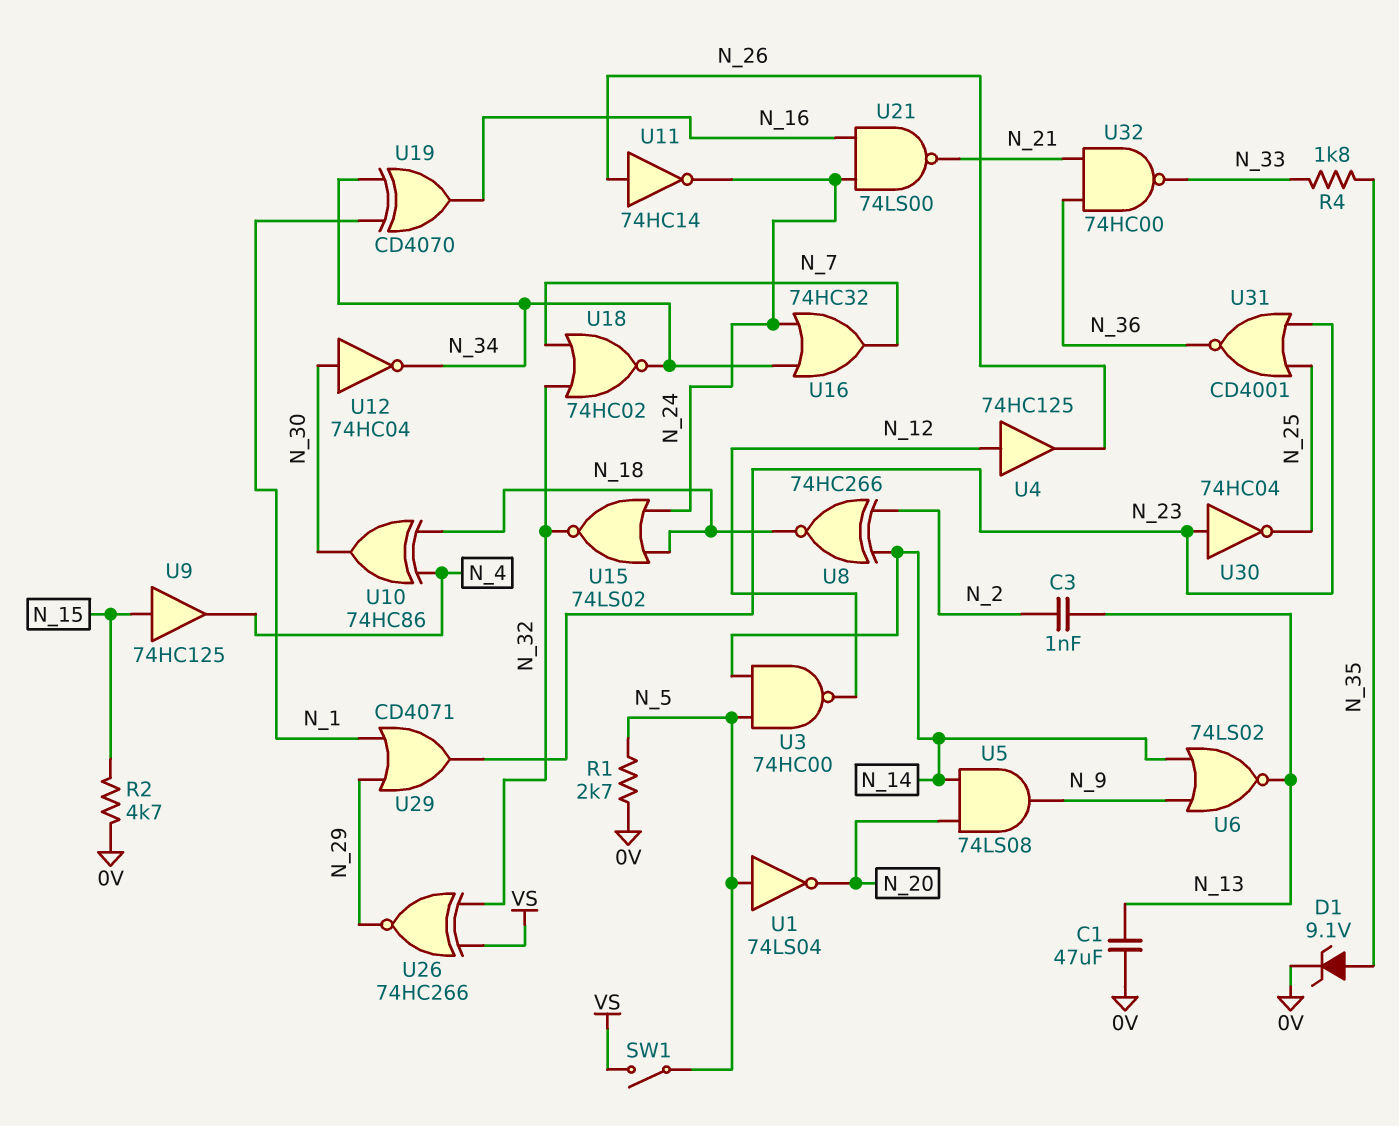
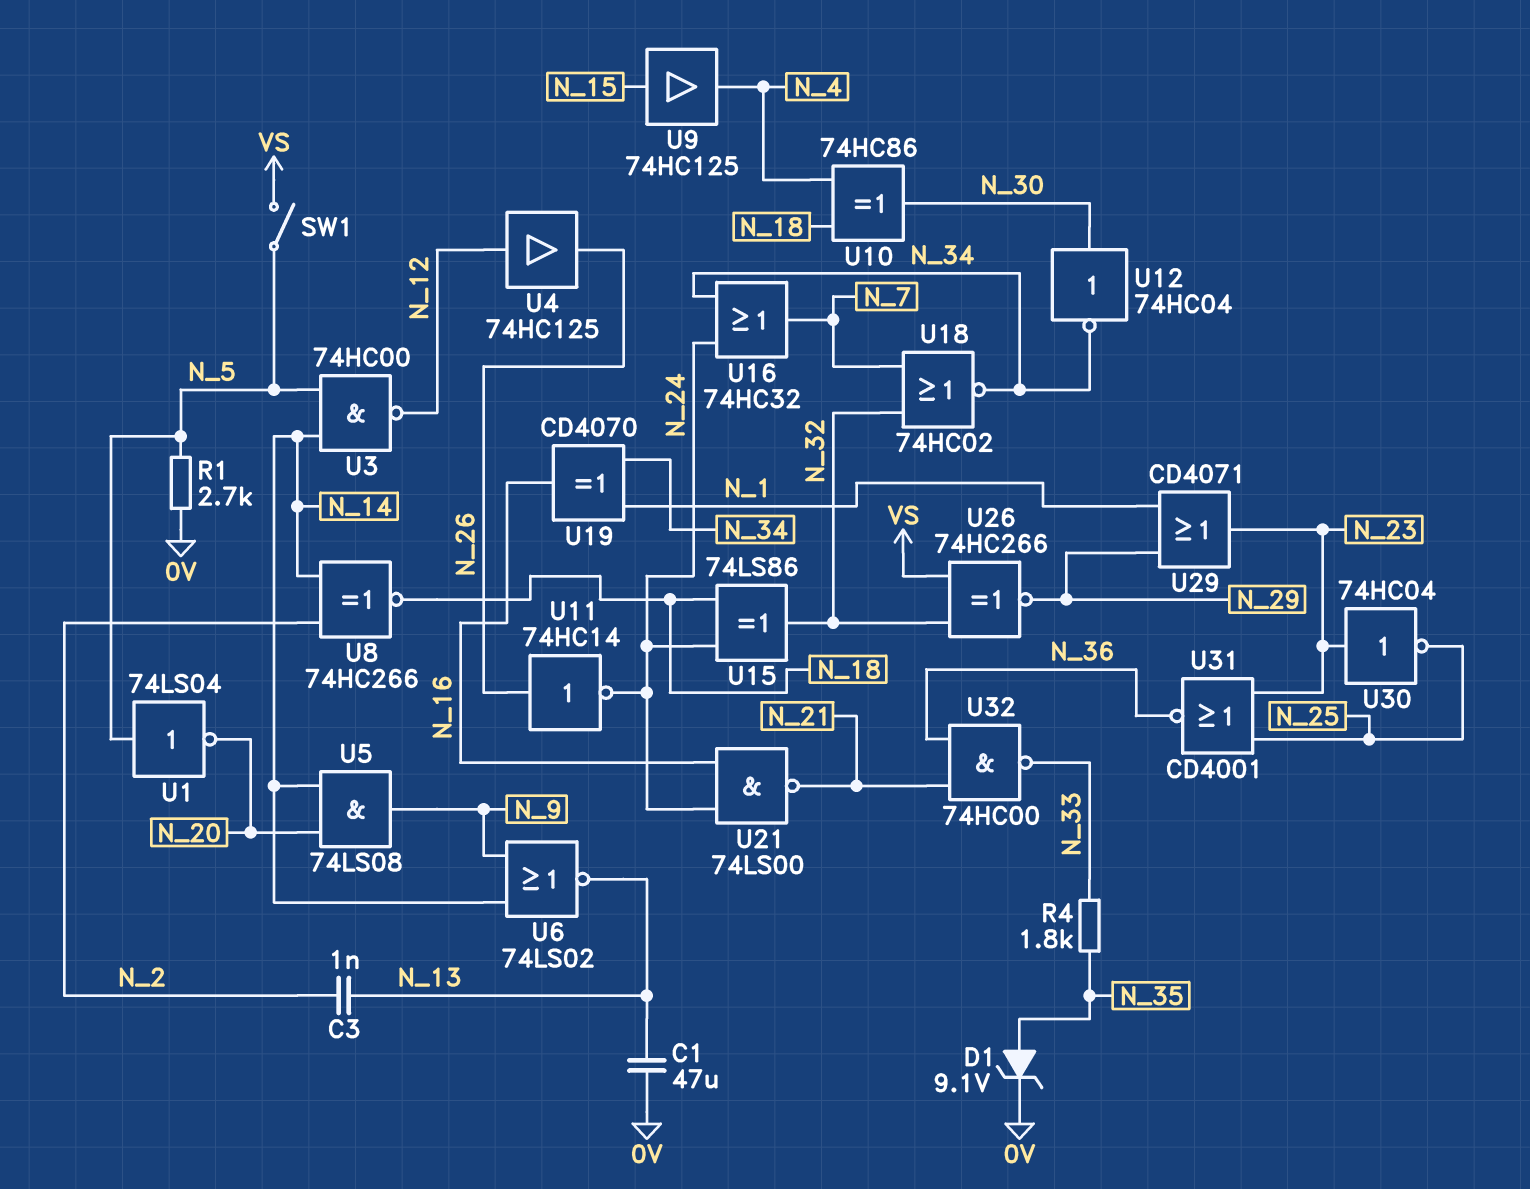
R2: 4.7k (0V, N_15) -> none
U15: NOR 74LS02 (in N_18, in N_24, out N_32) -> XOR 74LS86 (in N_18, in N_24, out N_32)

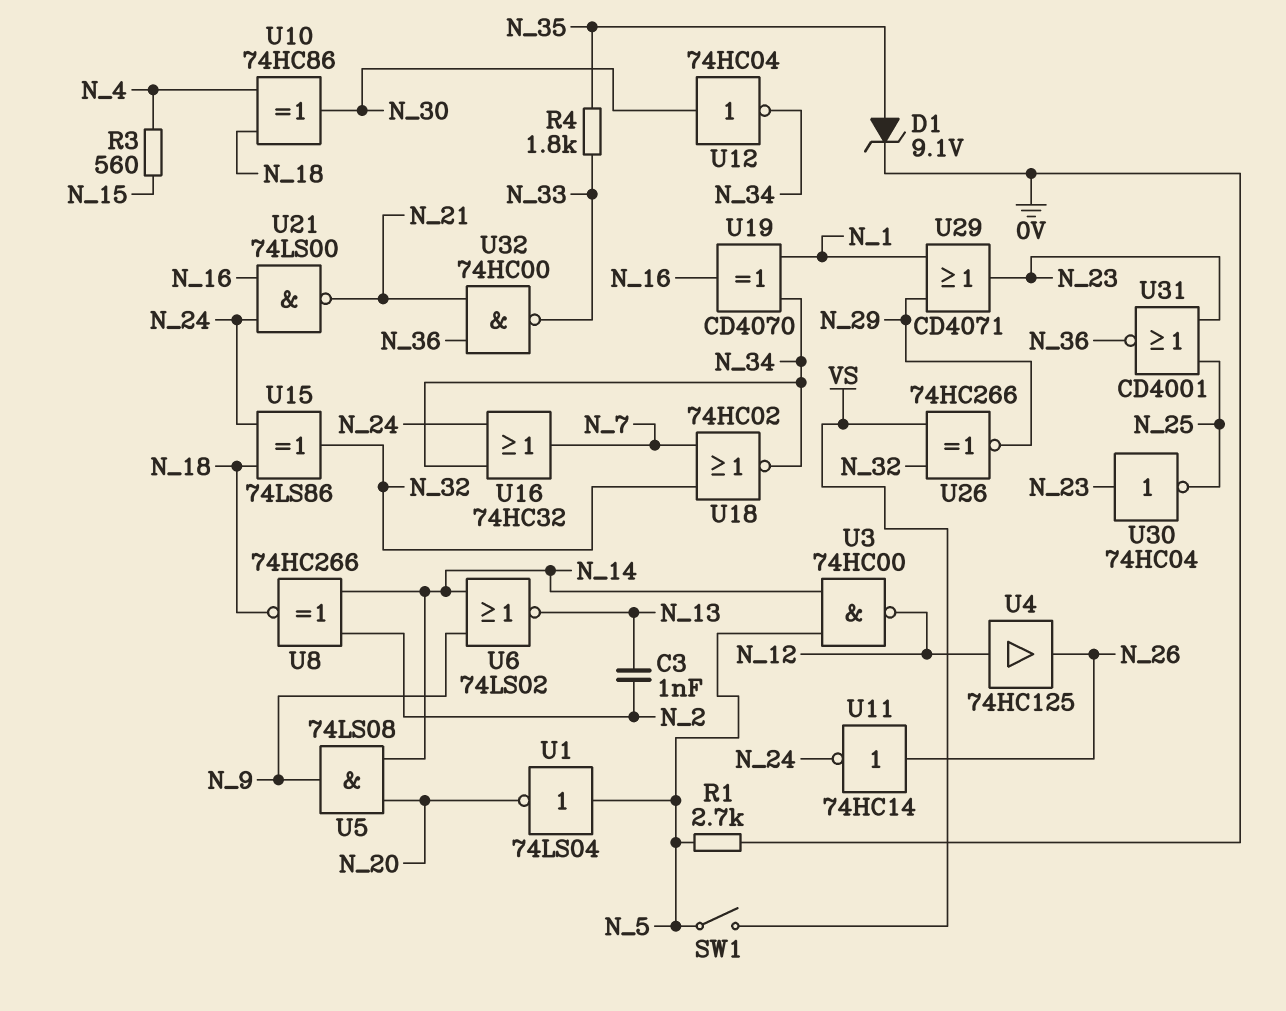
C1: 47uF (0V, N_13) -> none
R3: none -> 560 (N_4, N_15)
U9: buffer 74HC125 (in N_15, out N_4) -> none

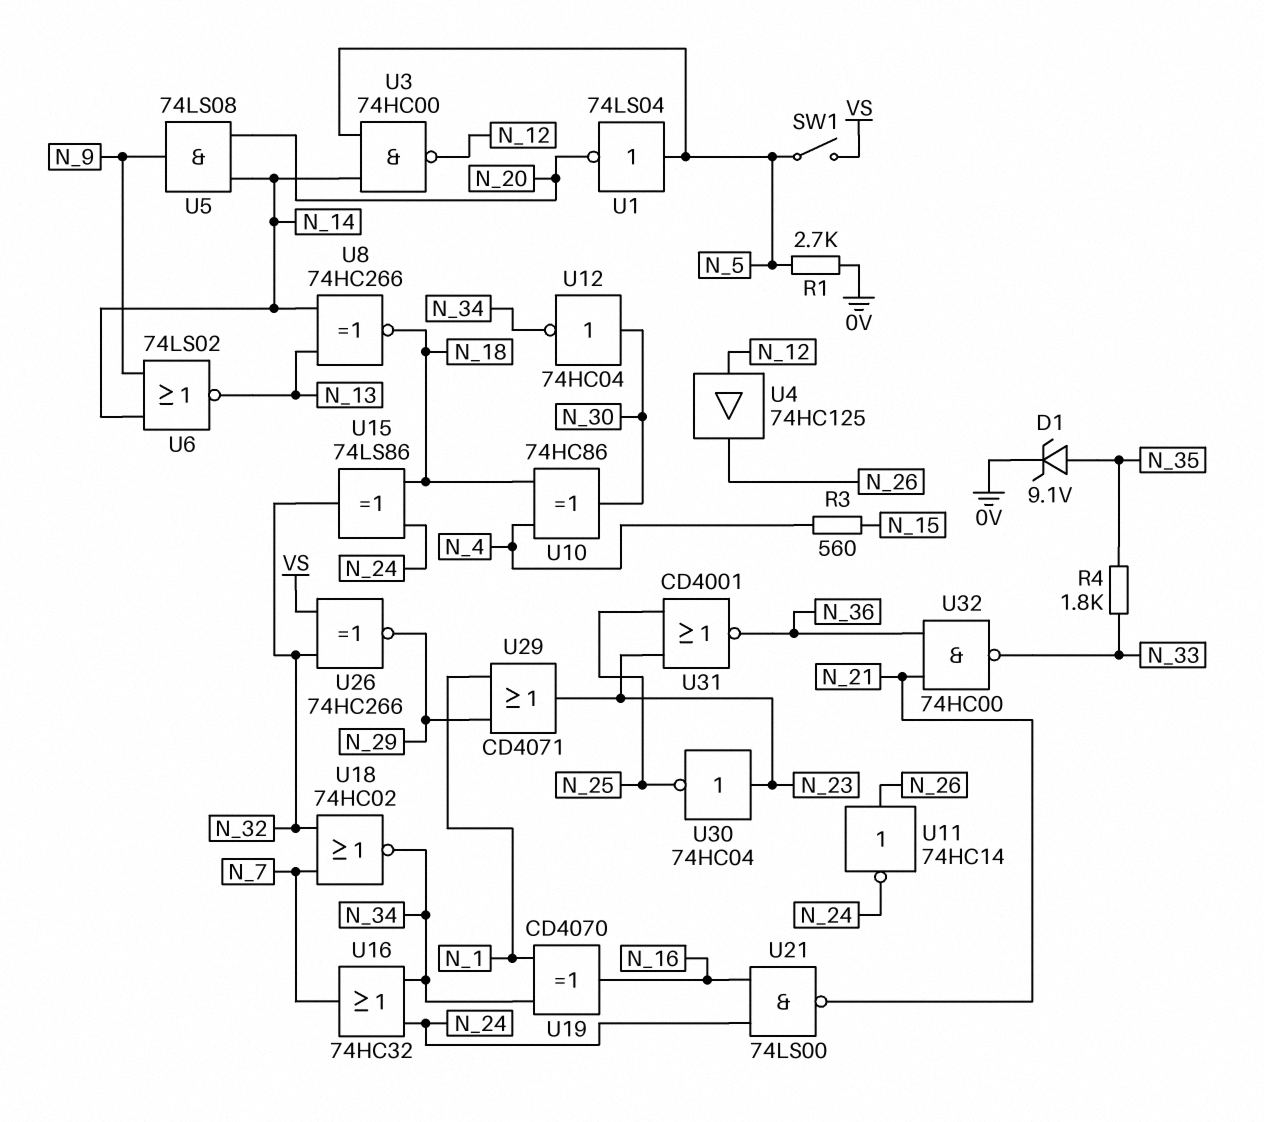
C3: 1nF (N_2, N_13) -> none
U8: XNOR 74HC266 (in N_2, in N_14, out N_18) -> XNOR 74HC266 (in N_13, in N_14, out N_18)

